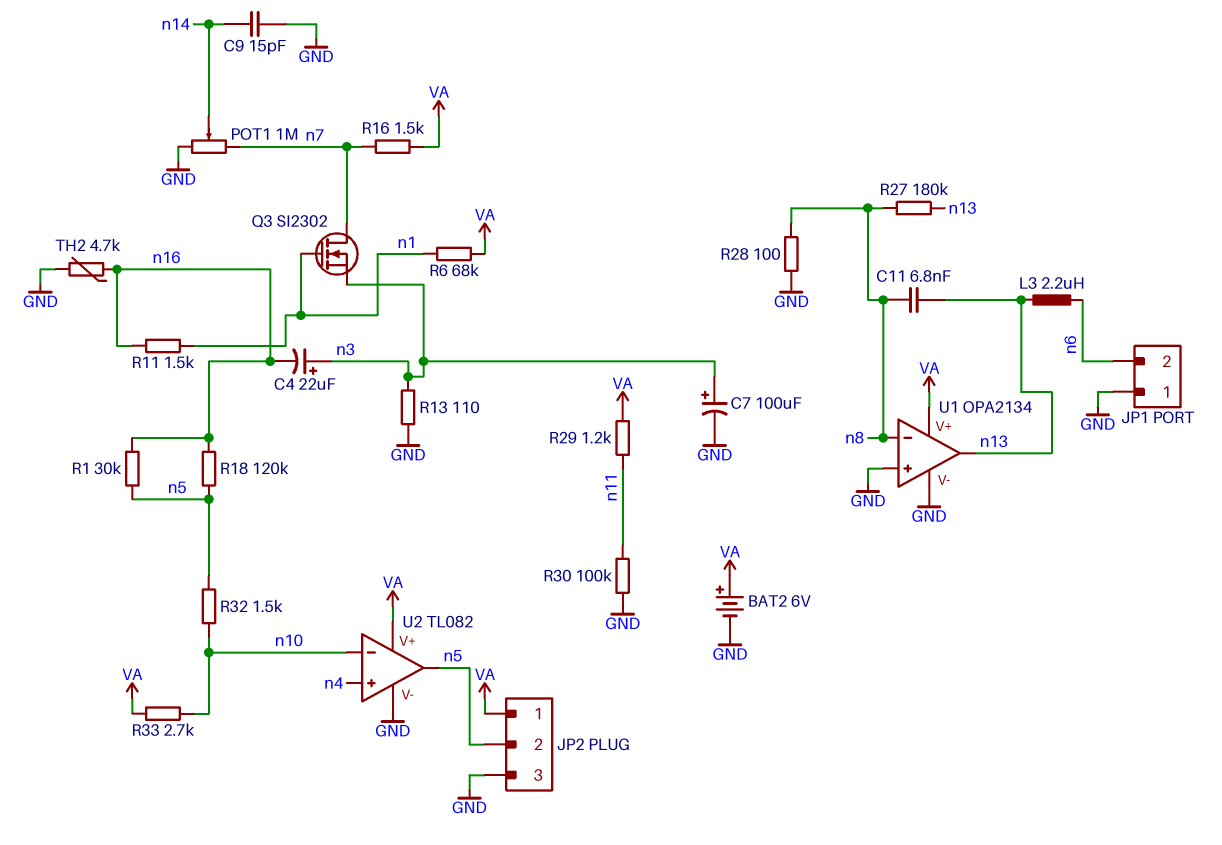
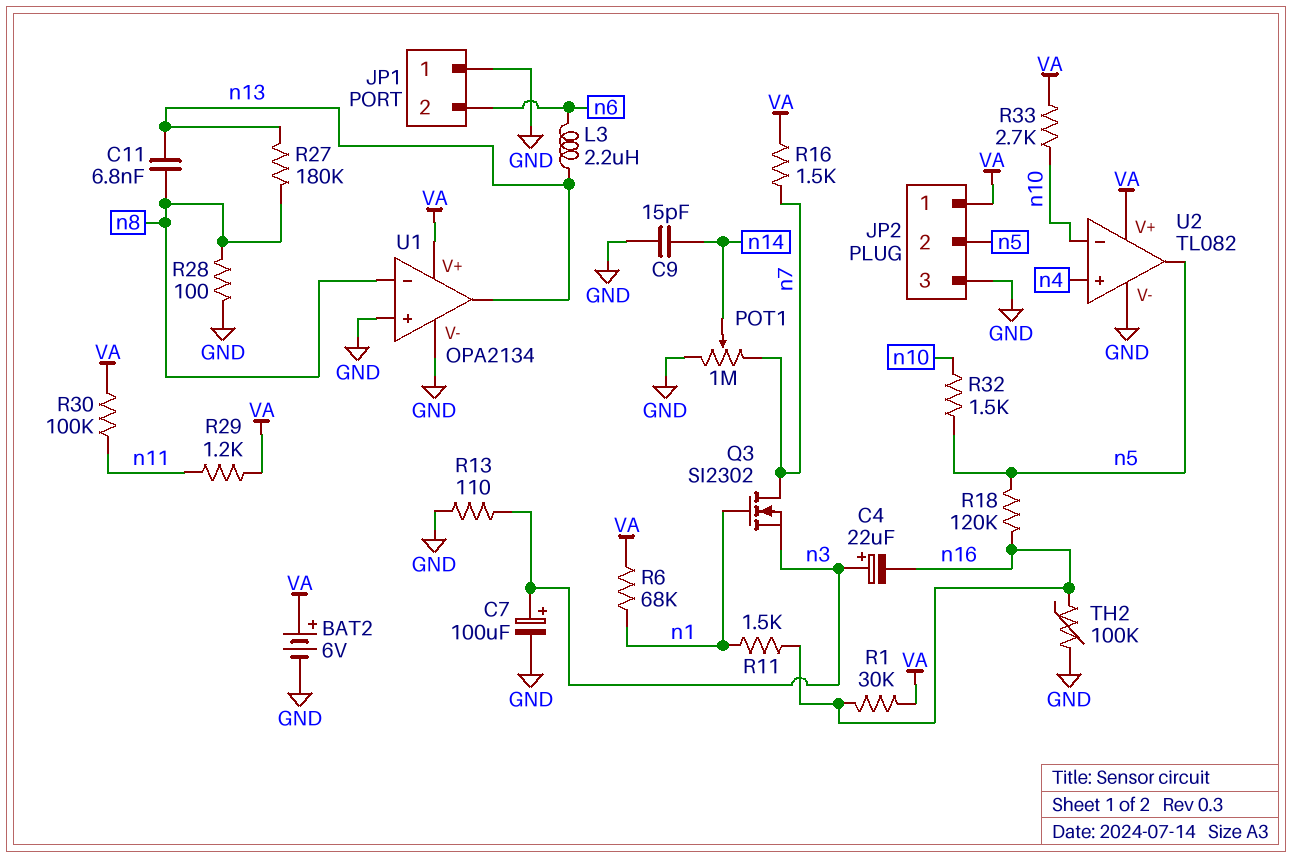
R1: 30k (n5, n16) -> 30k (VA, n16)
R30: 100k (GND, n11) -> 100k (VA, n11)
TH2: 4.7k (GND, n16) -> 100k (GND, n16)

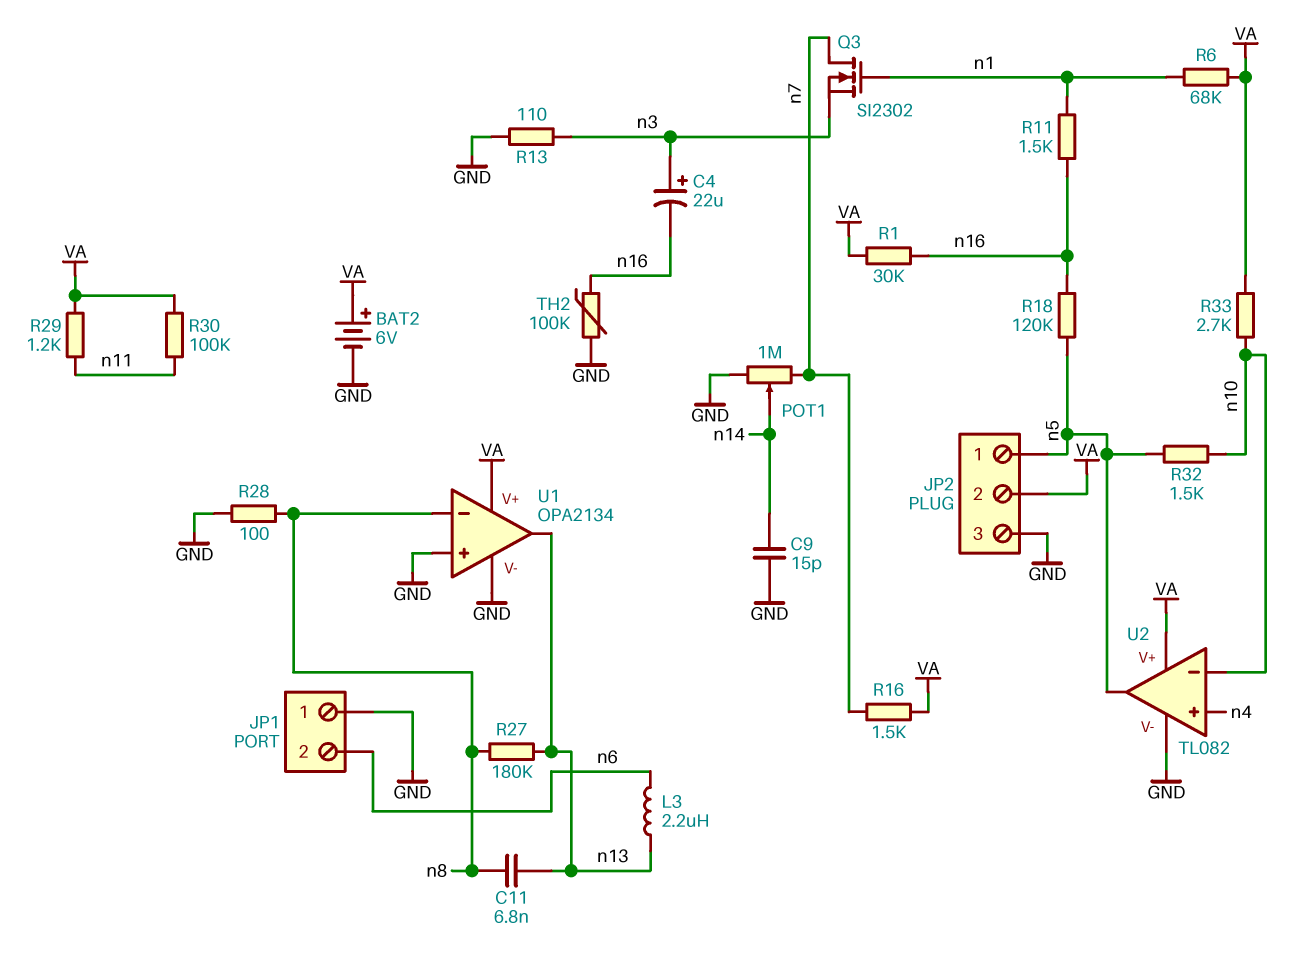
C7: 100uF (plus n3, minus GND) -> none
JP2 pin 1: VA -> n5
JP2 pin 2: n5 -> VA

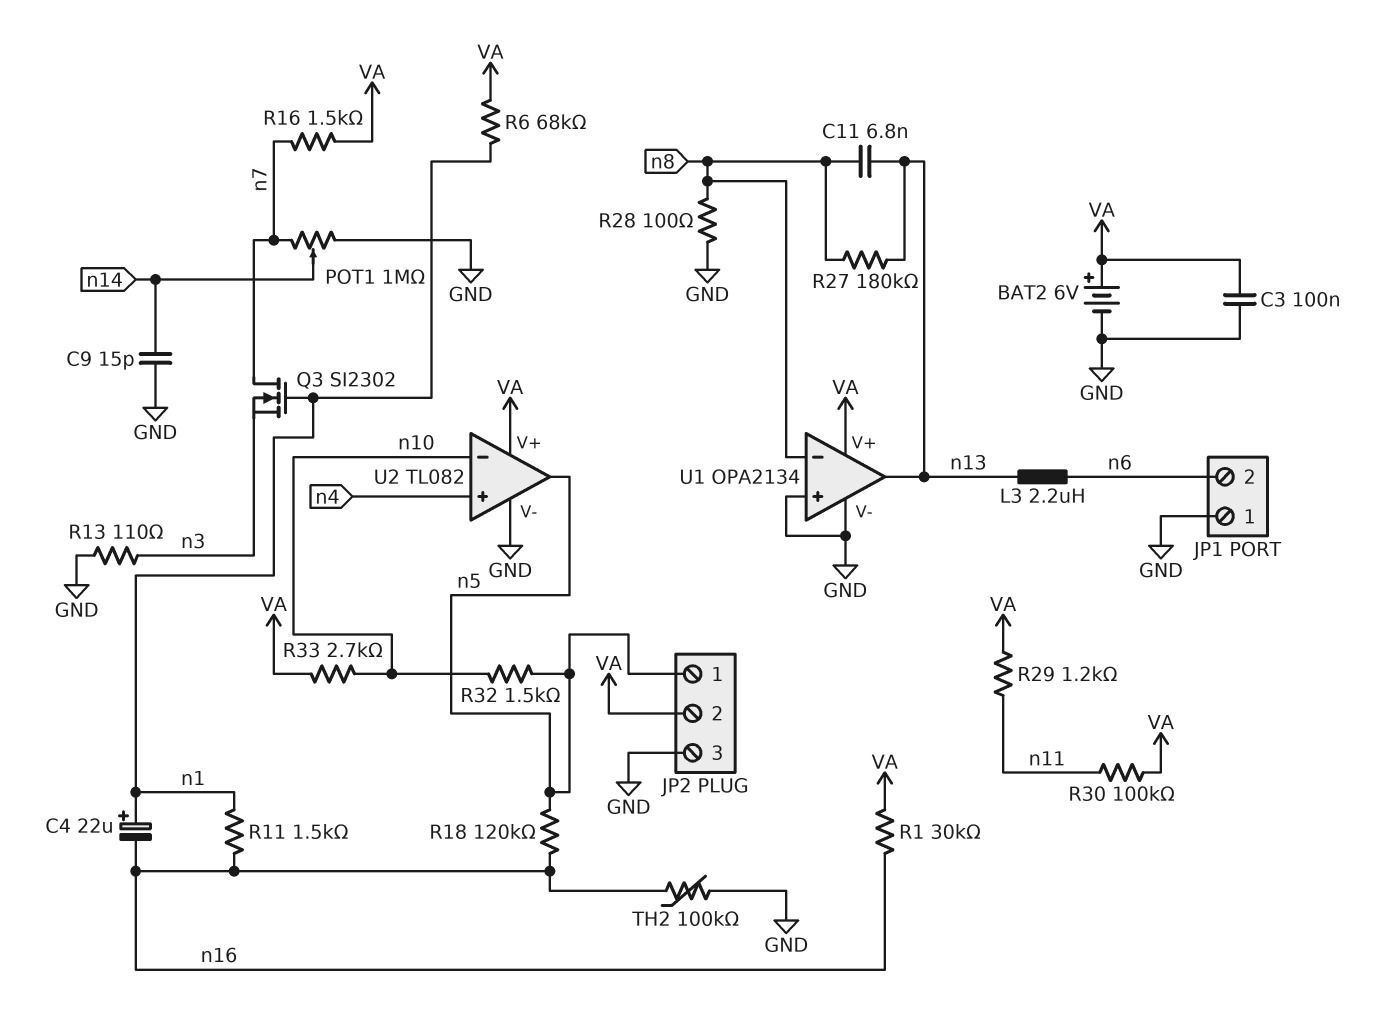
C3: none -> 100nF (GND, VA)
C4: 22uF (plus n3, minus n16) -> 22uF (plus n1, minus n16)

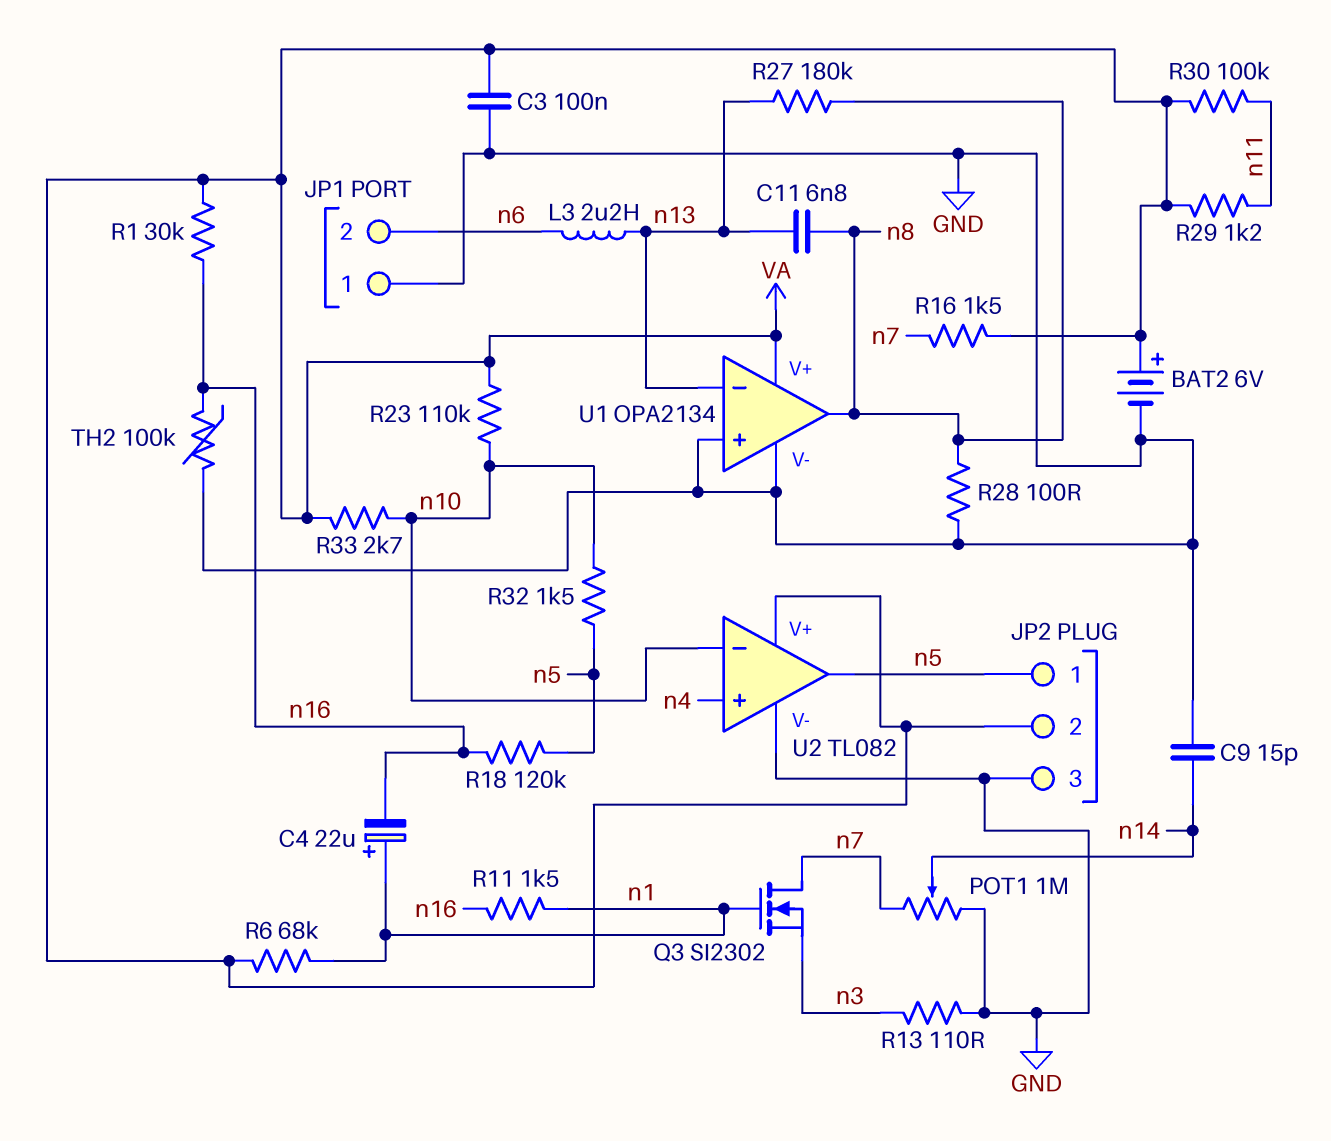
R23: none -> 110k (VA, n10)
U1 pin in-: n8 -> n13
U1 pin out: n13 -> n8

